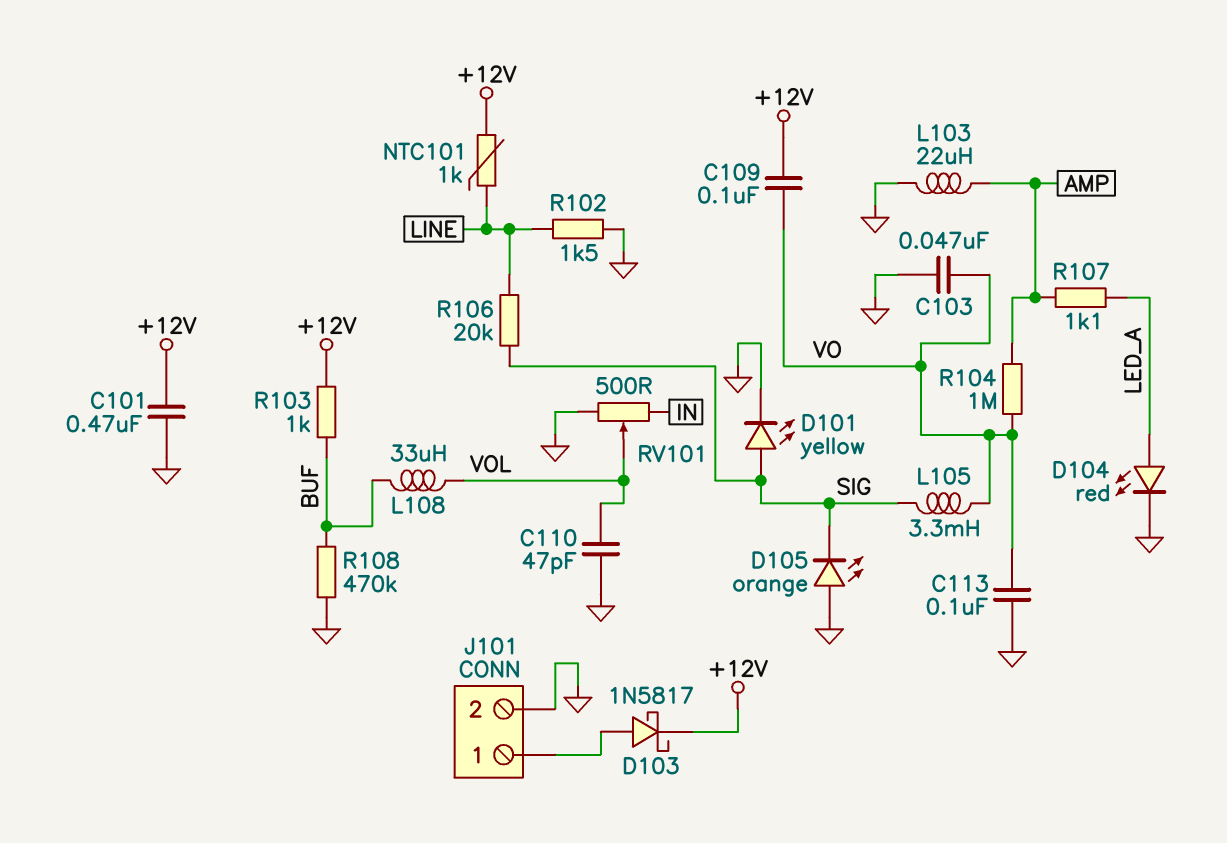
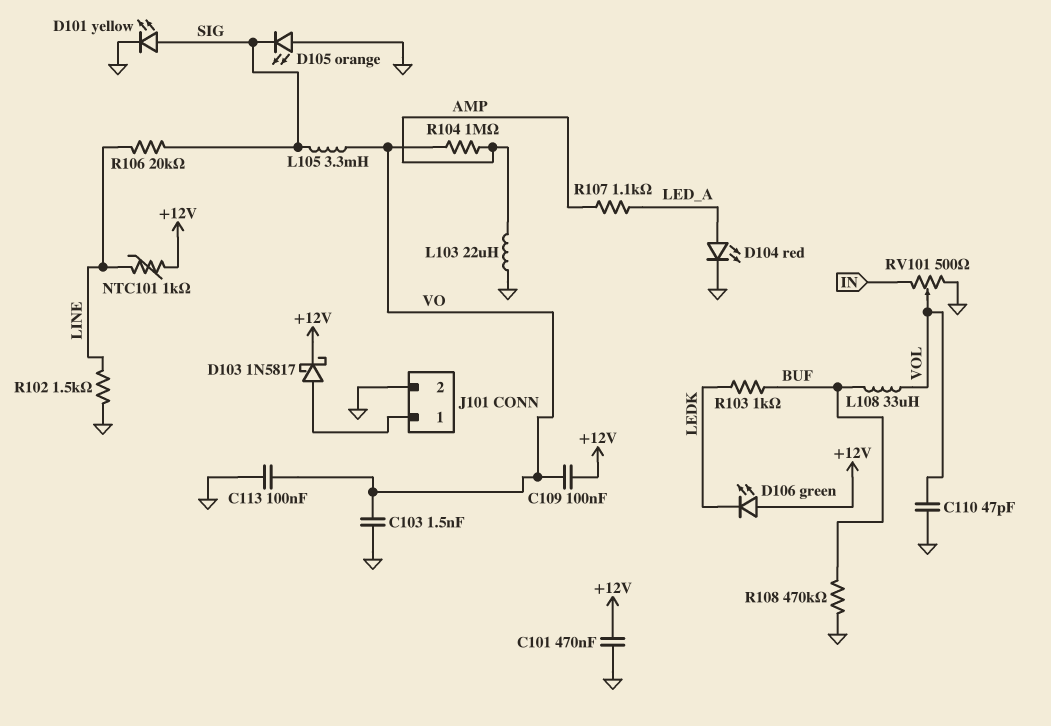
C103: 47nF (GND, VO) -> 1.5nF (GND, VO)
D106: none -> LED green (A +12V, K LEDK)
R103: 1k (+12V, BUF) -> 1k (BUF, LEDK)

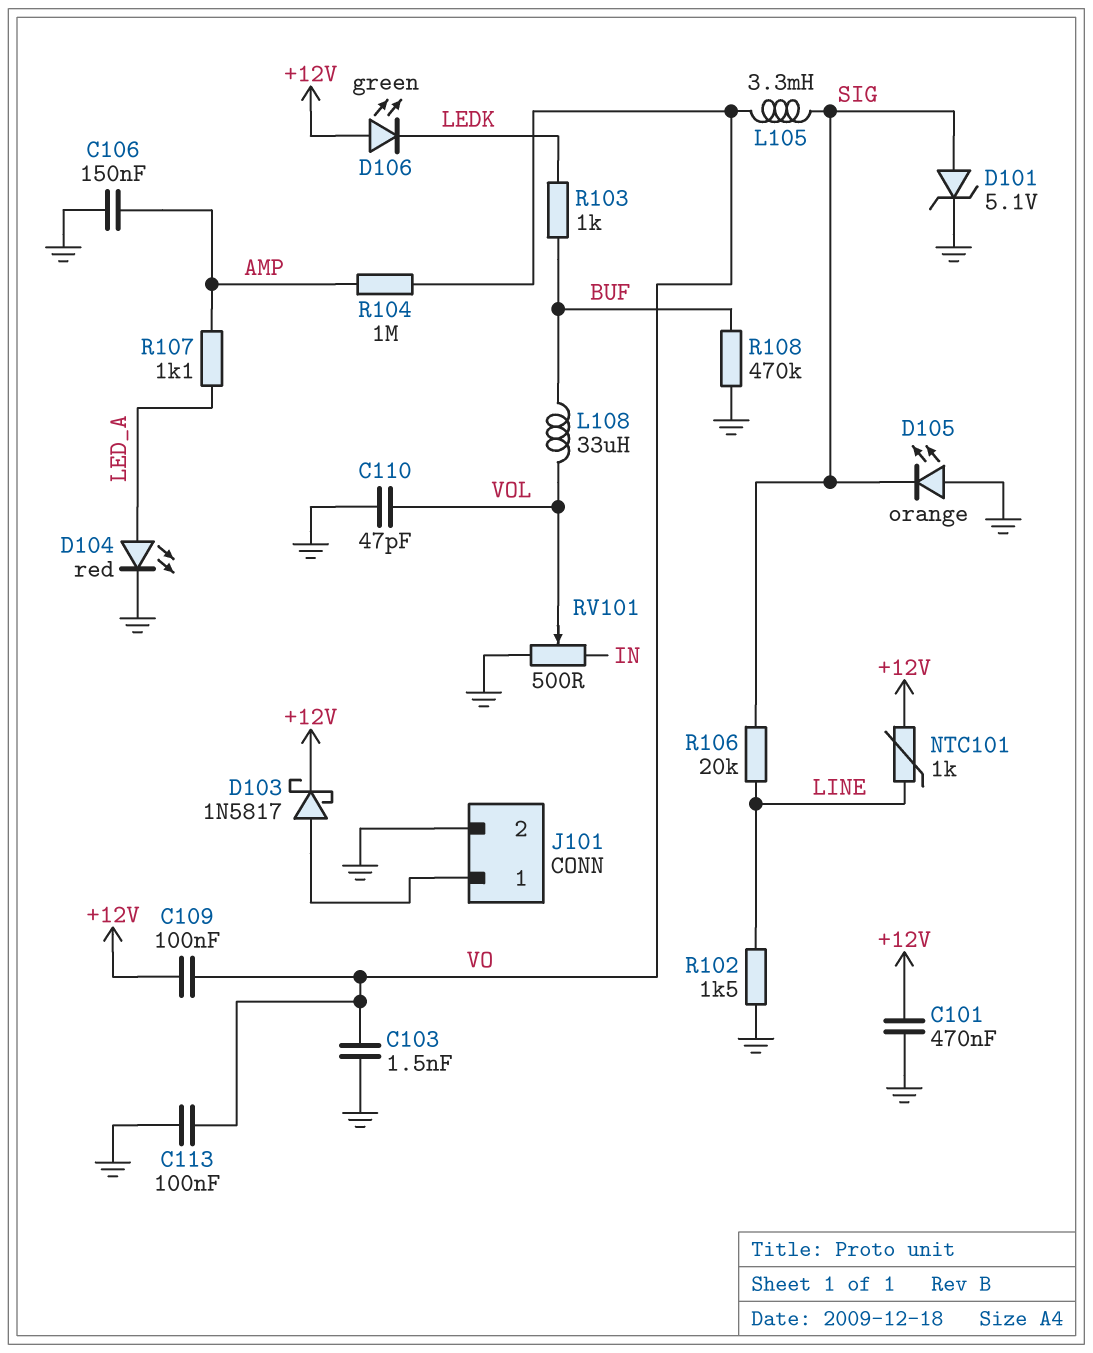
C106: none -> 150nF (AMP, GND)
D101: LED yellow (A SIG, K GND) -> zener 5.1V (A SIG, K GND)
L103: 22uH (AMP, GND) -> none

